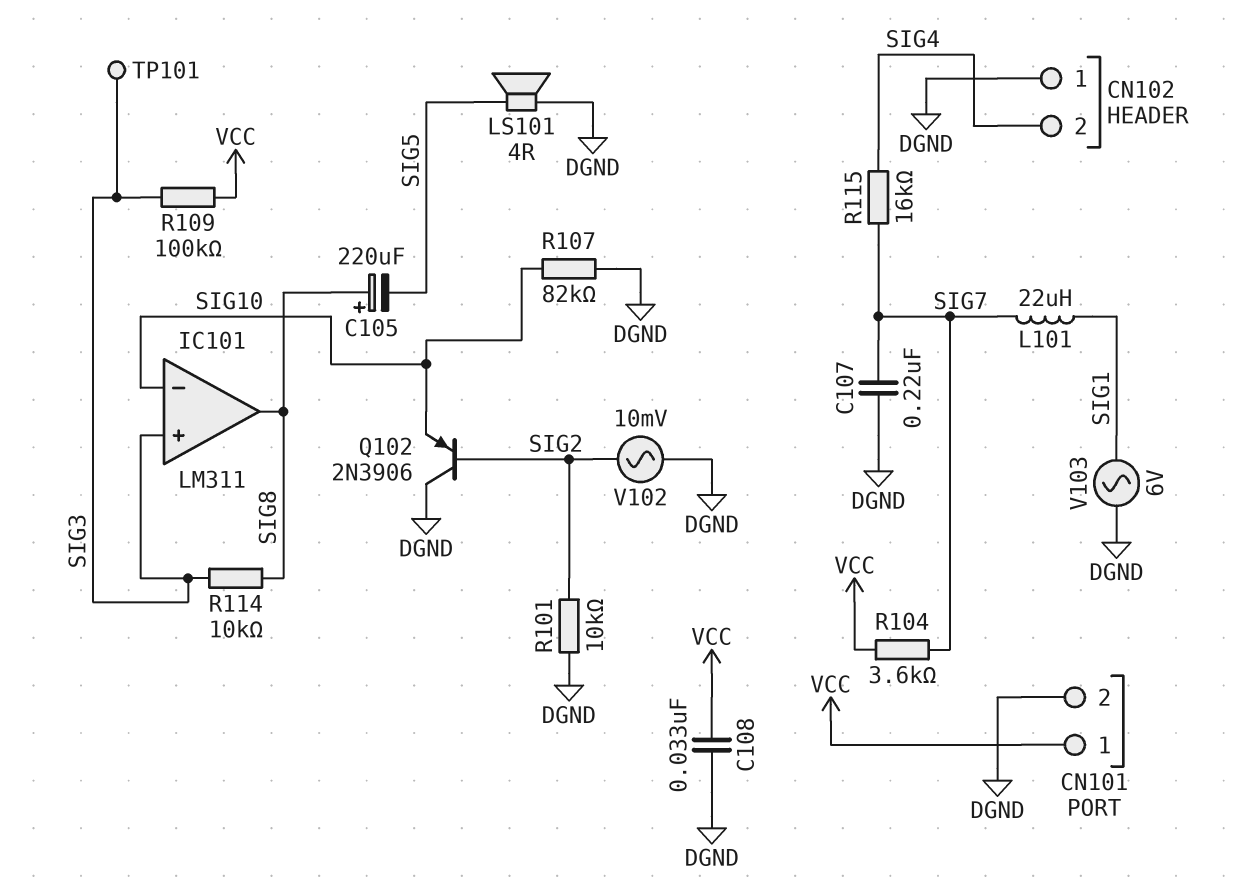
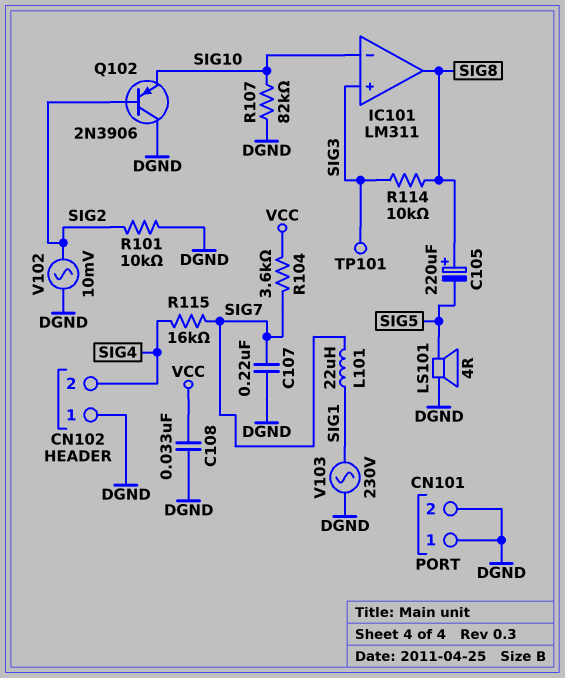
CN101 pin 1: VCC -> DGND
R109: 100k (SIG3, VCC) -> none
V103: AC 6V (DGND, SIG1) -> AC 230V (DGND, SIG1)

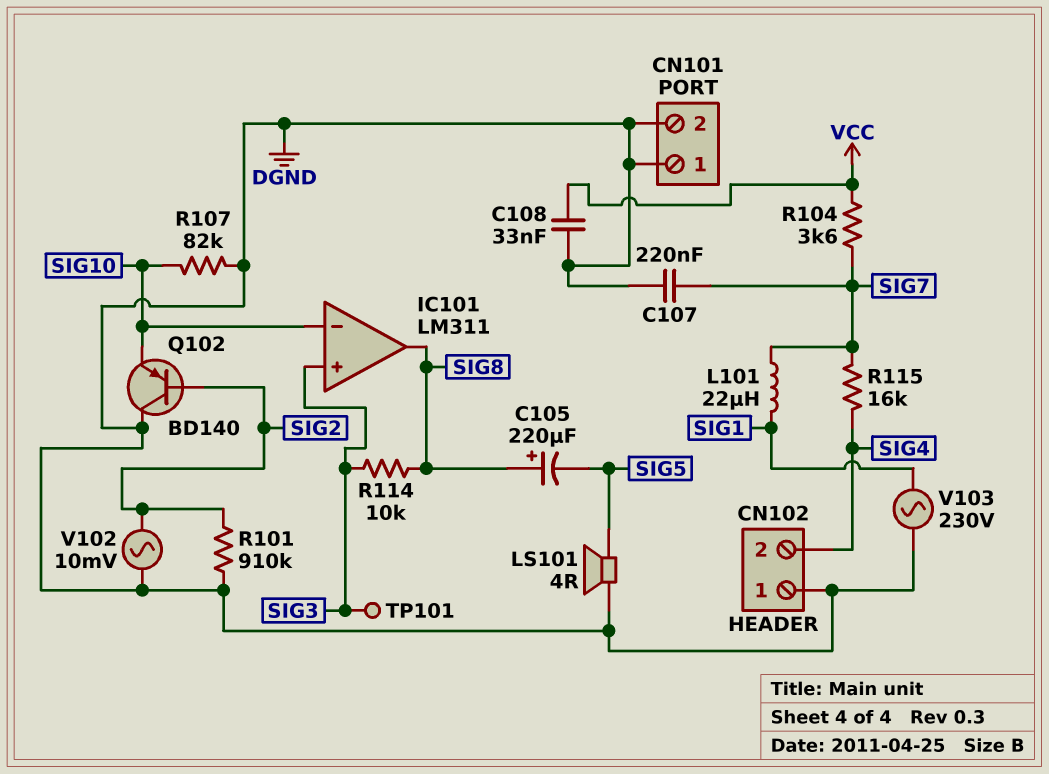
Q102: PNP 2N3906 (B SIG2, C DGND, E SIG10) -> PNP BD140 (B SIG2, C DGND, E SIG10)
R101: 10k (DGND, SIG2) -> 910k (DGND, SIG2)

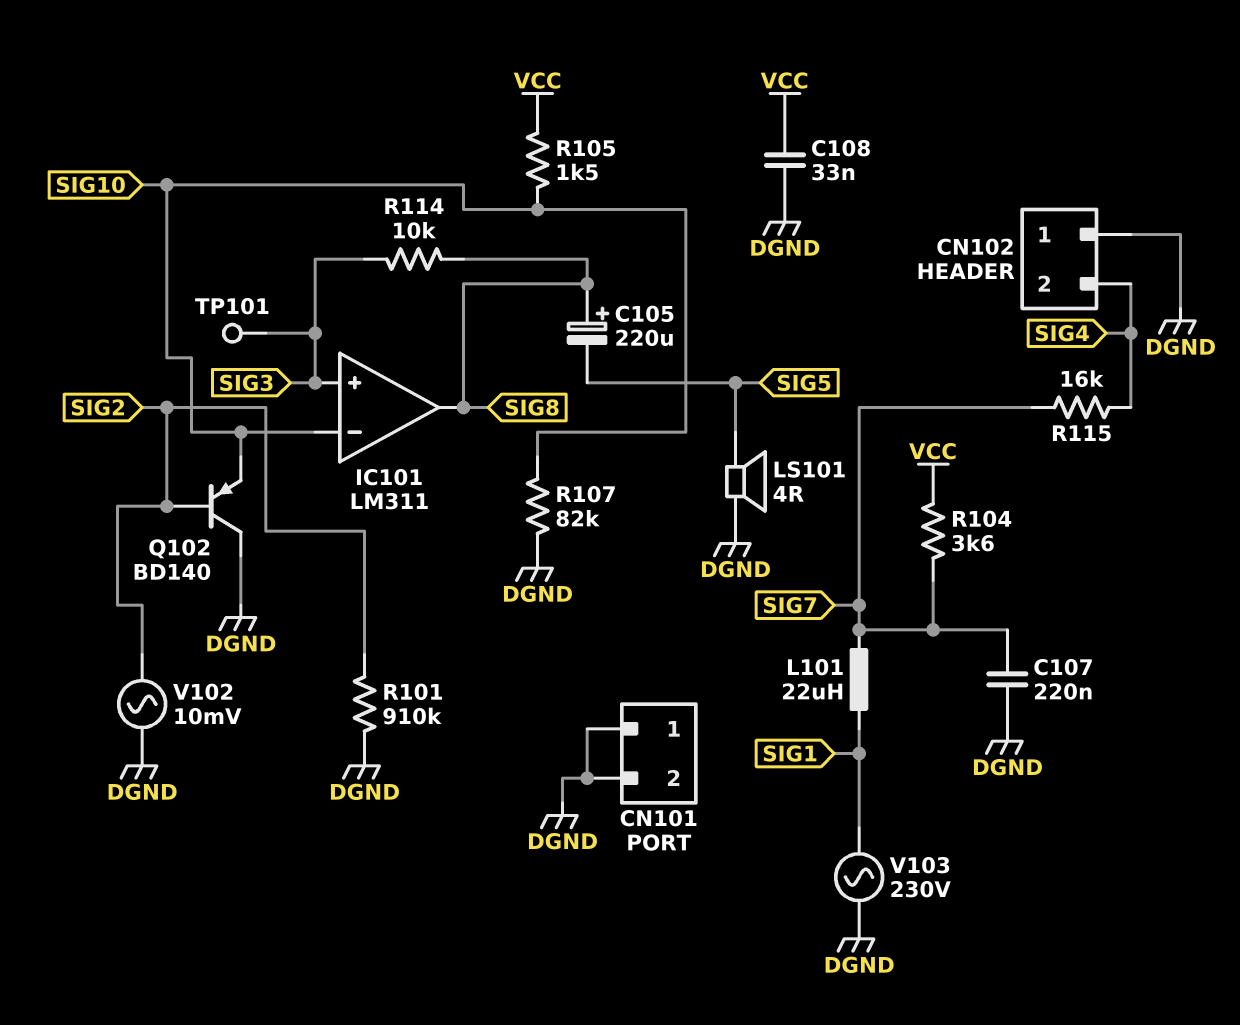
R105: none -> 1.5k (SIG10, VCC)

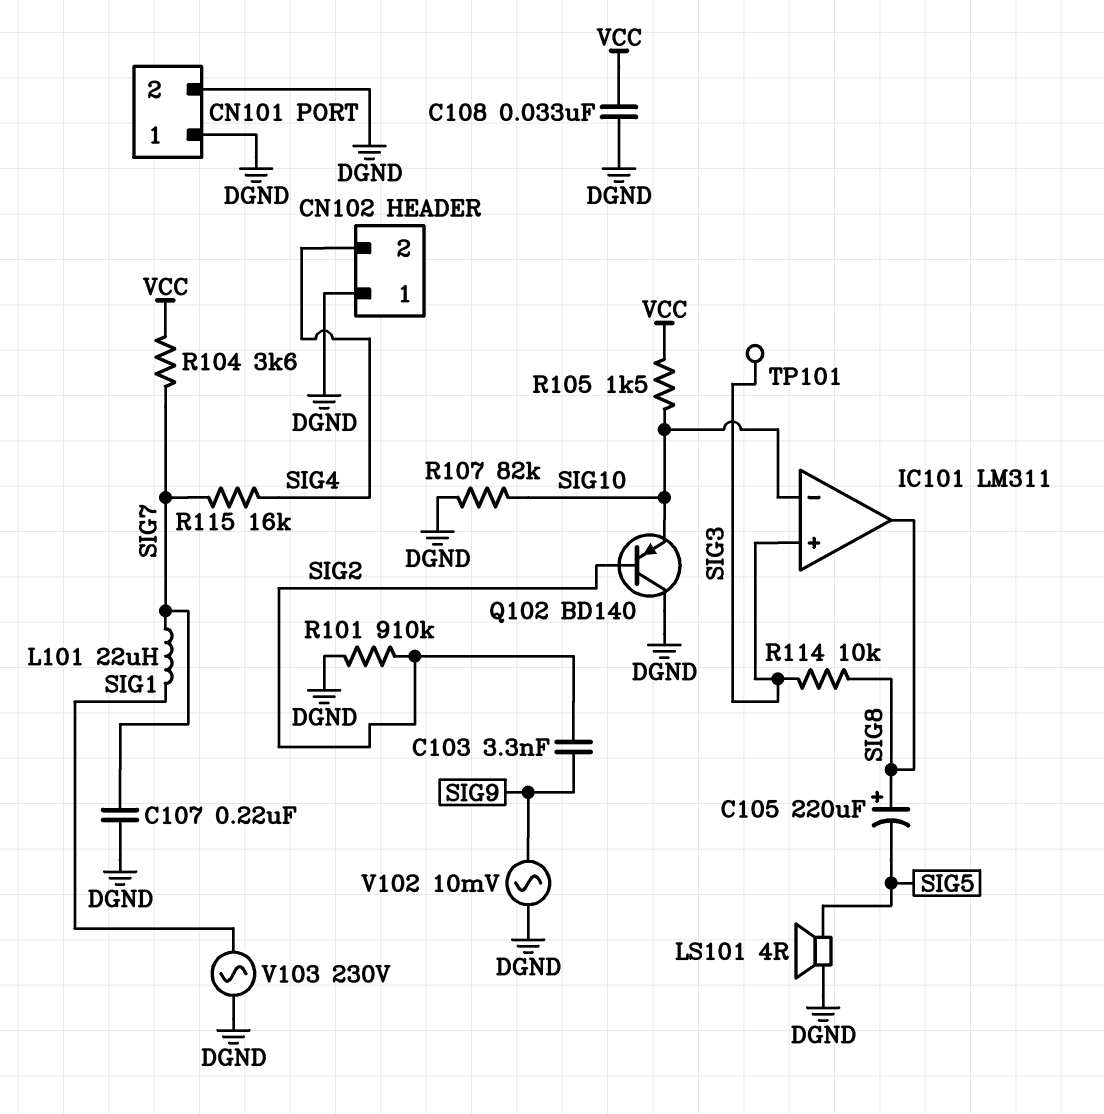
C103: none -> 3.3nF (SIG2, SIG9)
V102: AC 10mV (DGND, SIG2) -> AC 10mV (DGND, SIG9)

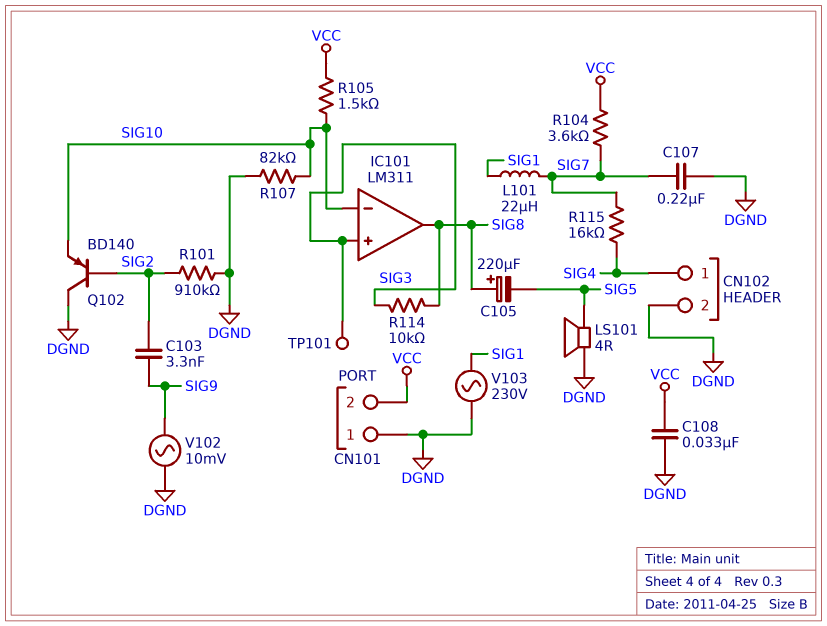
CN101 pin 2: DGND -> VCC
CN102 pin 1: DGND -> SIG4
CN102 pin 2: SIG4 -> DGND

